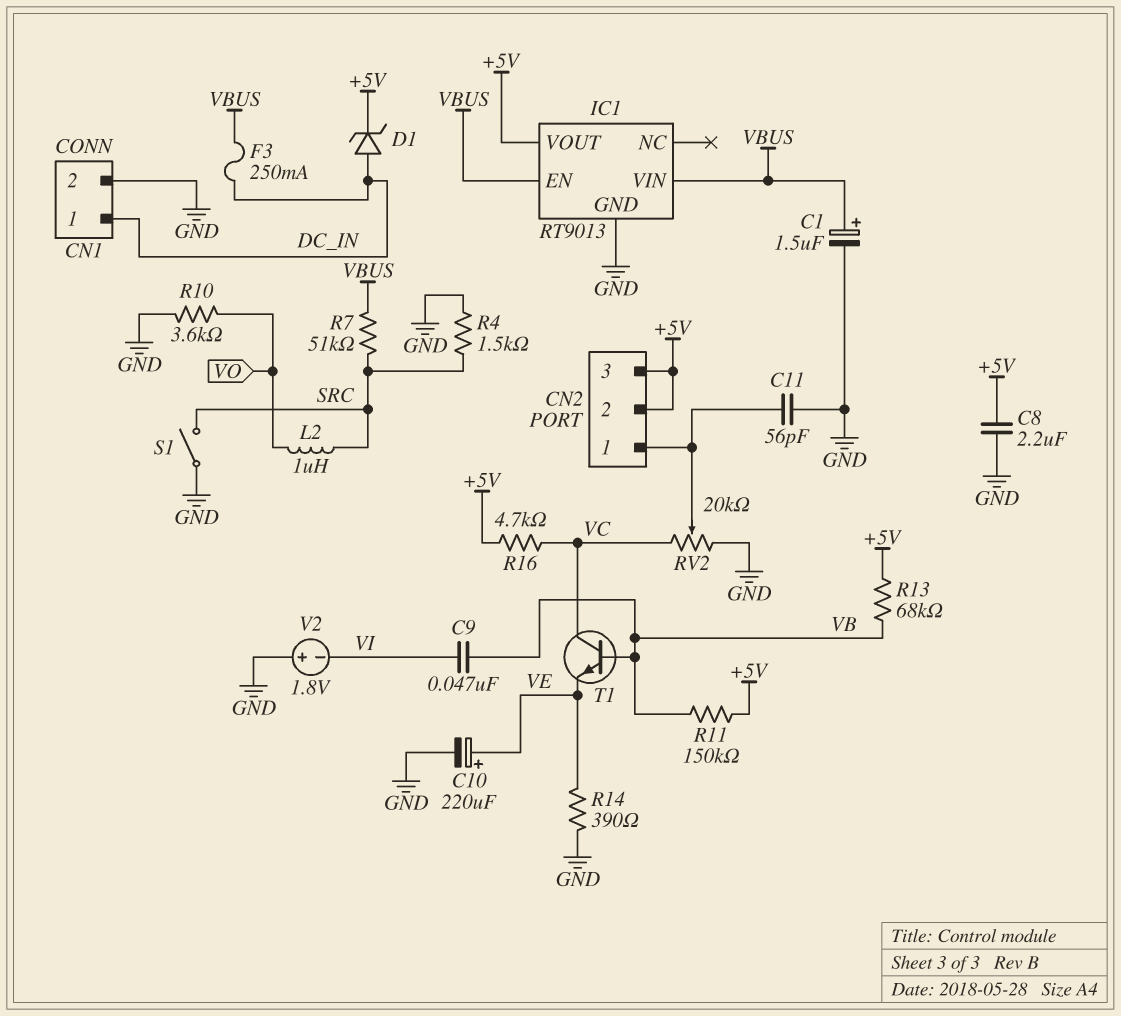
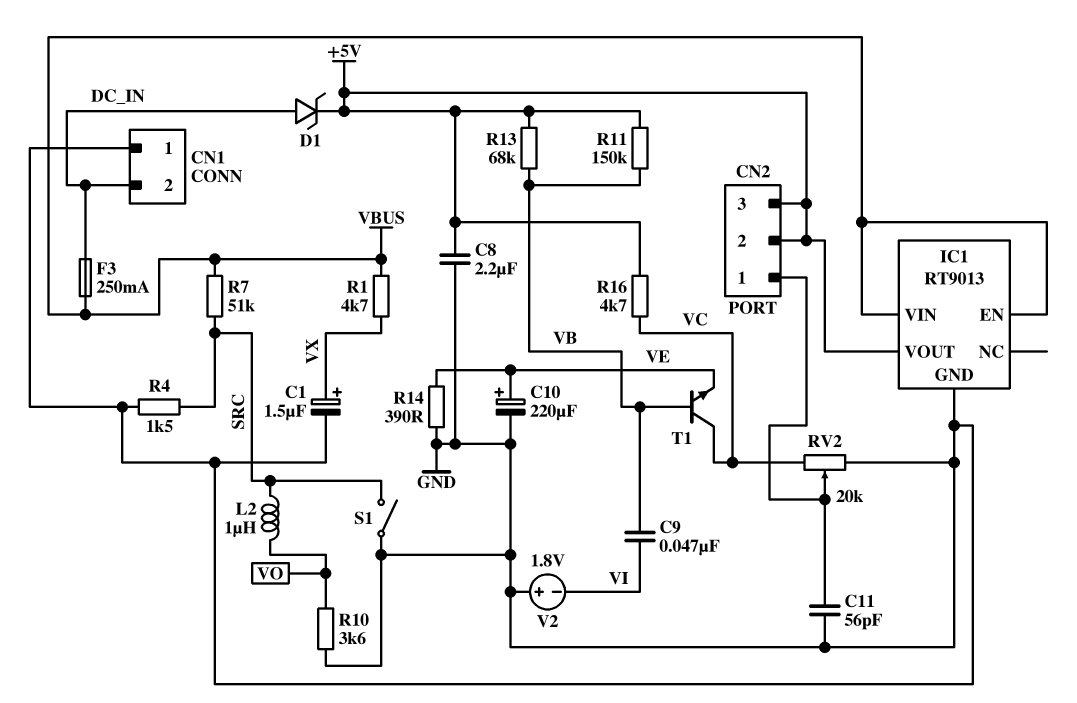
C1: 1.5uF (plus VBUS, minus GND) -> 1.5uF (plus VX, minus GND)
CN1 pin 1: DC_IN -> GND
CN1 pin 2: GND -> DC_IN
R1: none -> 4.7k (VBUS, VX)

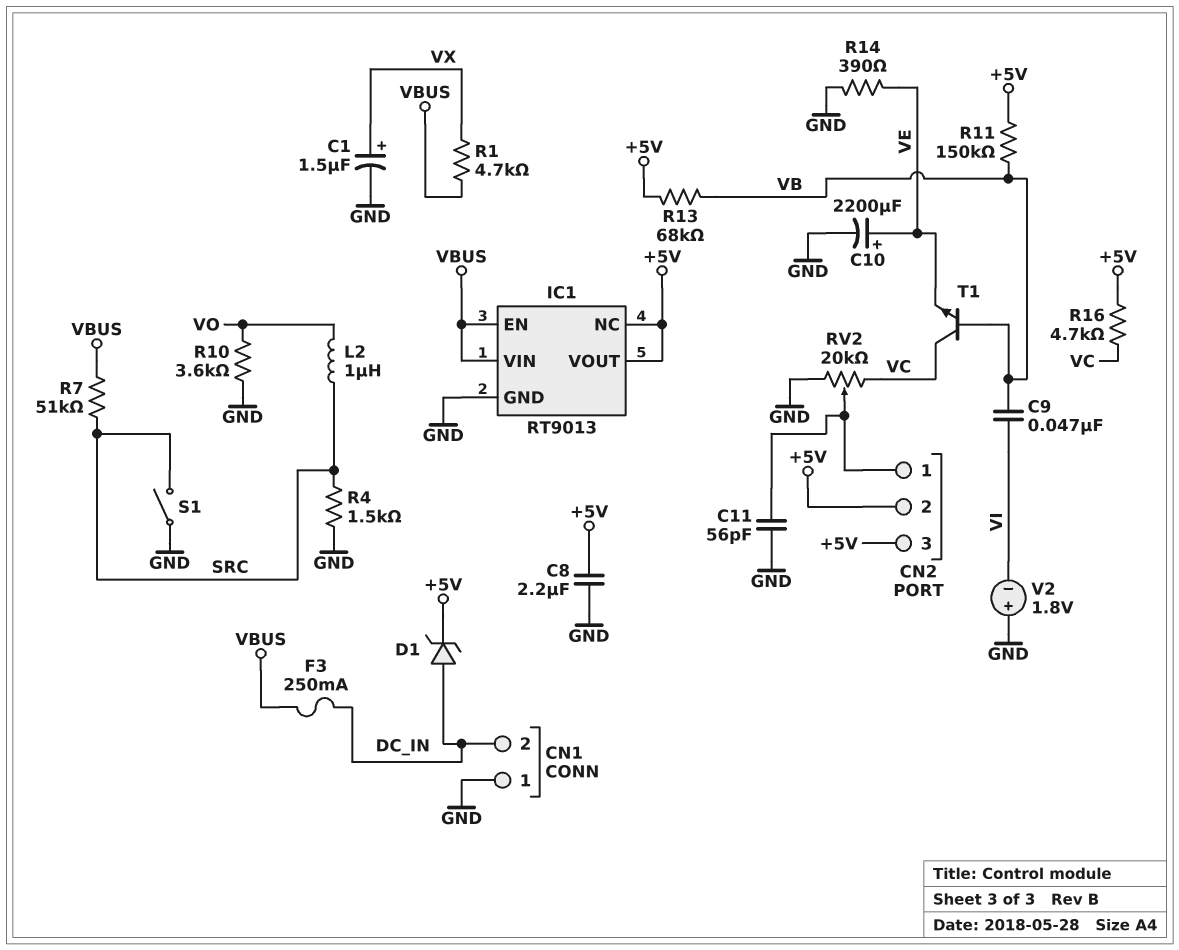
C10: 220uF (plus VE, minus GND) -> 2200uF (plus VE, minus GND)
IC1 pin NC: none -> +5V

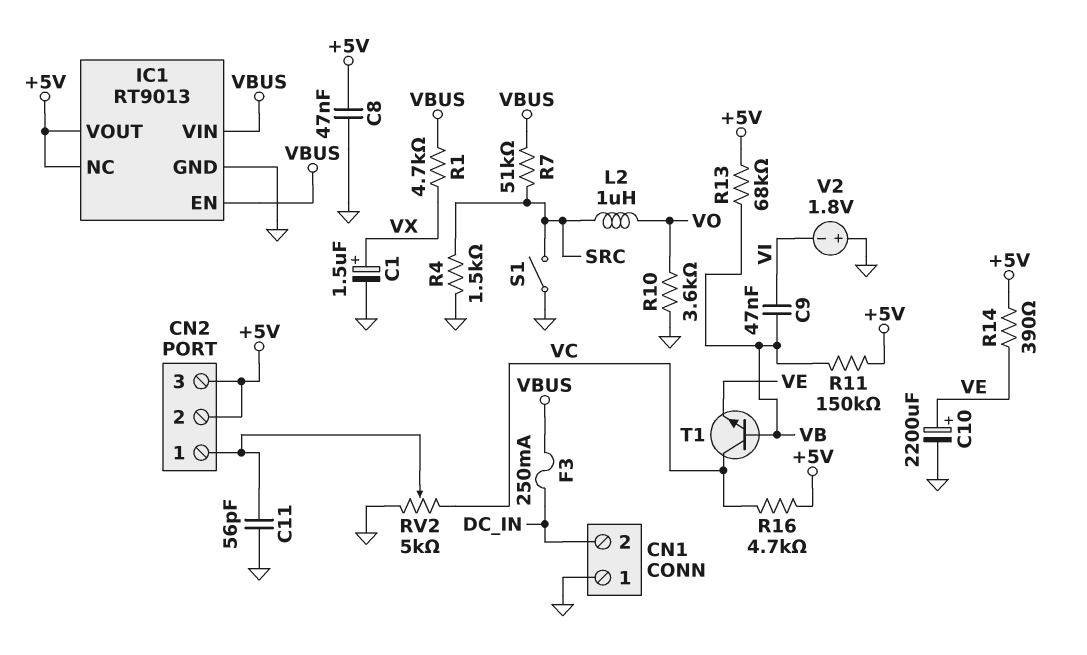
C8: 2.2uF (+5V, GND) -> 47nF (+5V, GND)
D1: zener (A DC_IN, K +5V) -> none
R14: 390 (GND, VE) -> 390 (+5V, VE)
RV2: 20k (GND, VC, wiper CN2/1) -> 5k (GND, VC, wiper CN2/1)

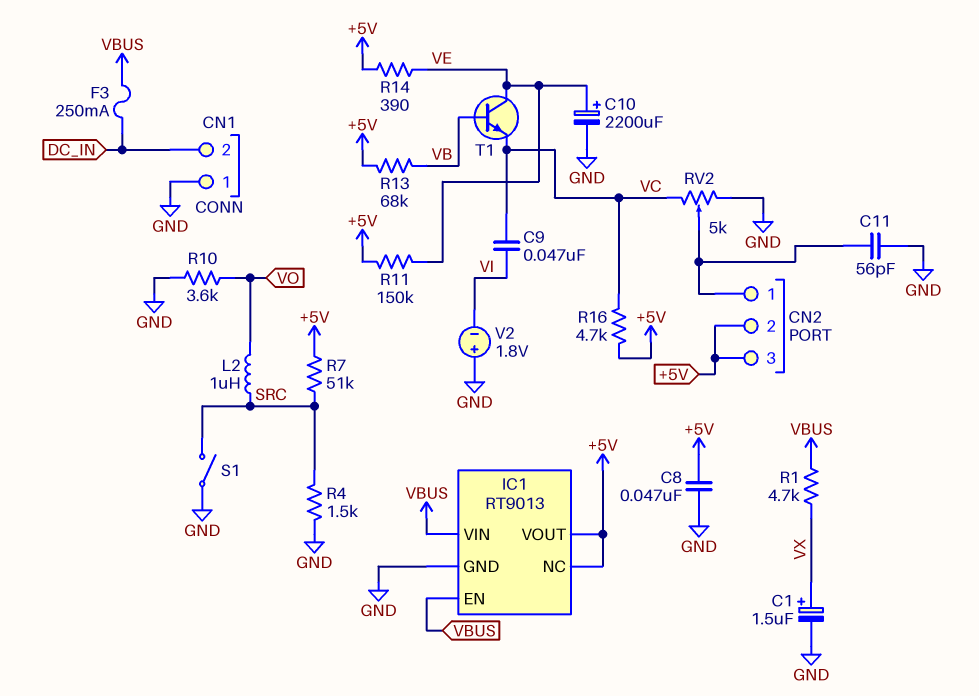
C9: 47nF (VB, VI) -> 47nF (VC, VI)
R7: 51k (SRC, VBUS) -> 51k (+5V, SRC)
R11: 150k (+5V, VB) -> 150k (+5V, VE)
T1: NPN (B VB, C VC, E VE) -> NPN (B VB, C VE, E VC)

